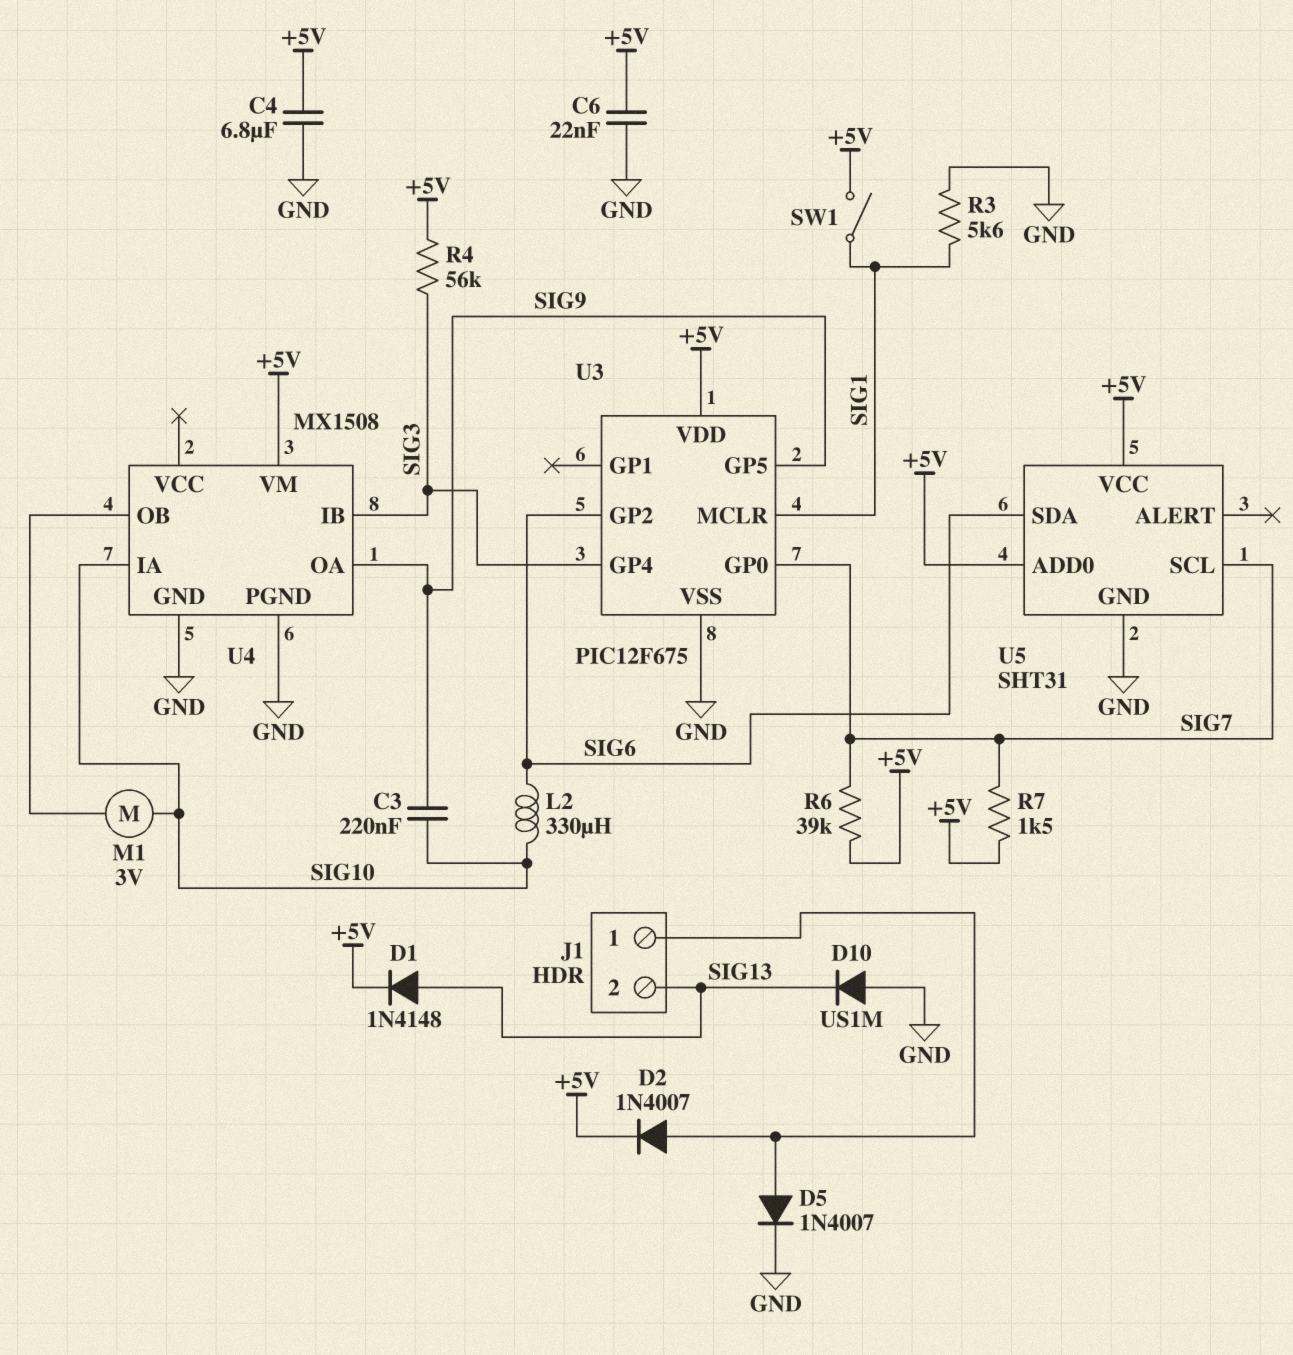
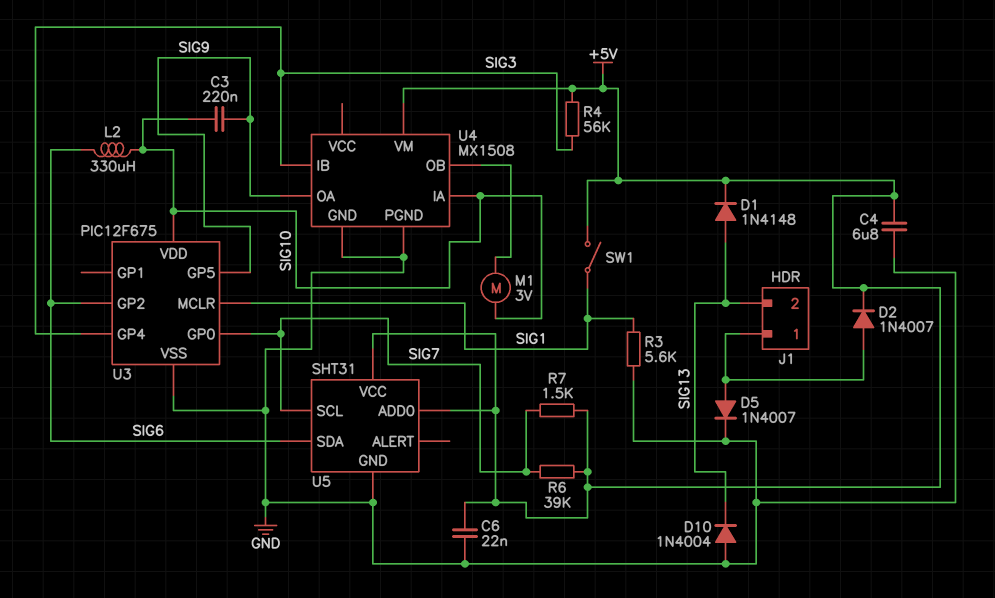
D10: diode US1M (A GND, K SIG13) -> diode 1N4004 (A GND, K SIG13)
U3 pin VDD: +5V -> SIG10

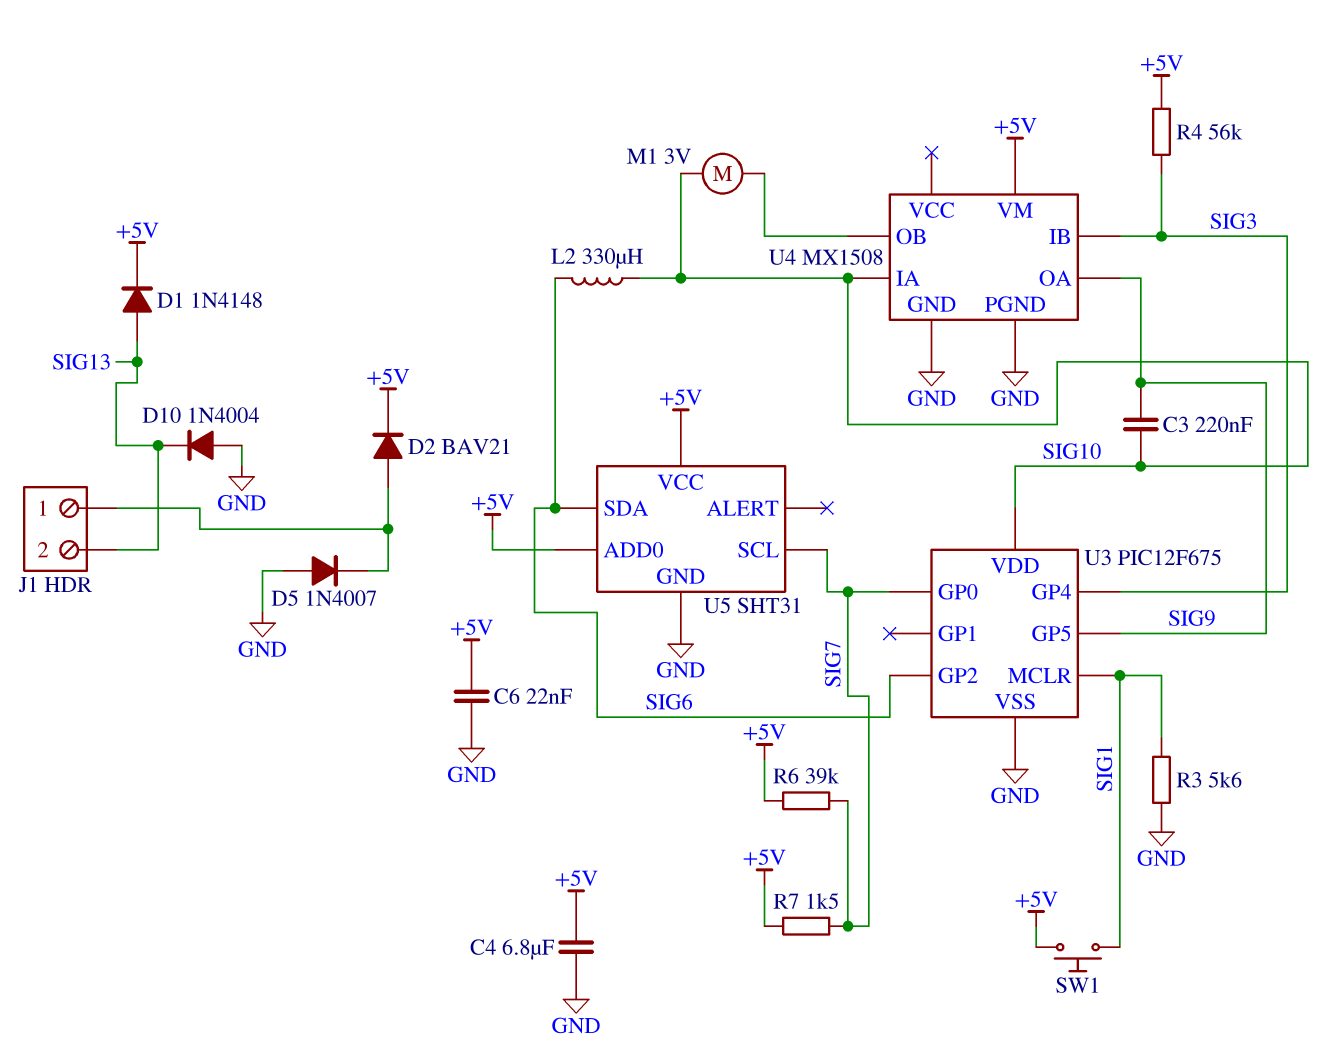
D2: diode 1N4007 (A J1/1, K +5V) -> diode BAV21 (A J1/1, K +5V)
D5: diode 1N4007 (A J1/1, K GND) -> diode 1N4007 (A GND, K J1/1)
SW1: switch (+5V, SIG1) -> button (+5V, SIG1)

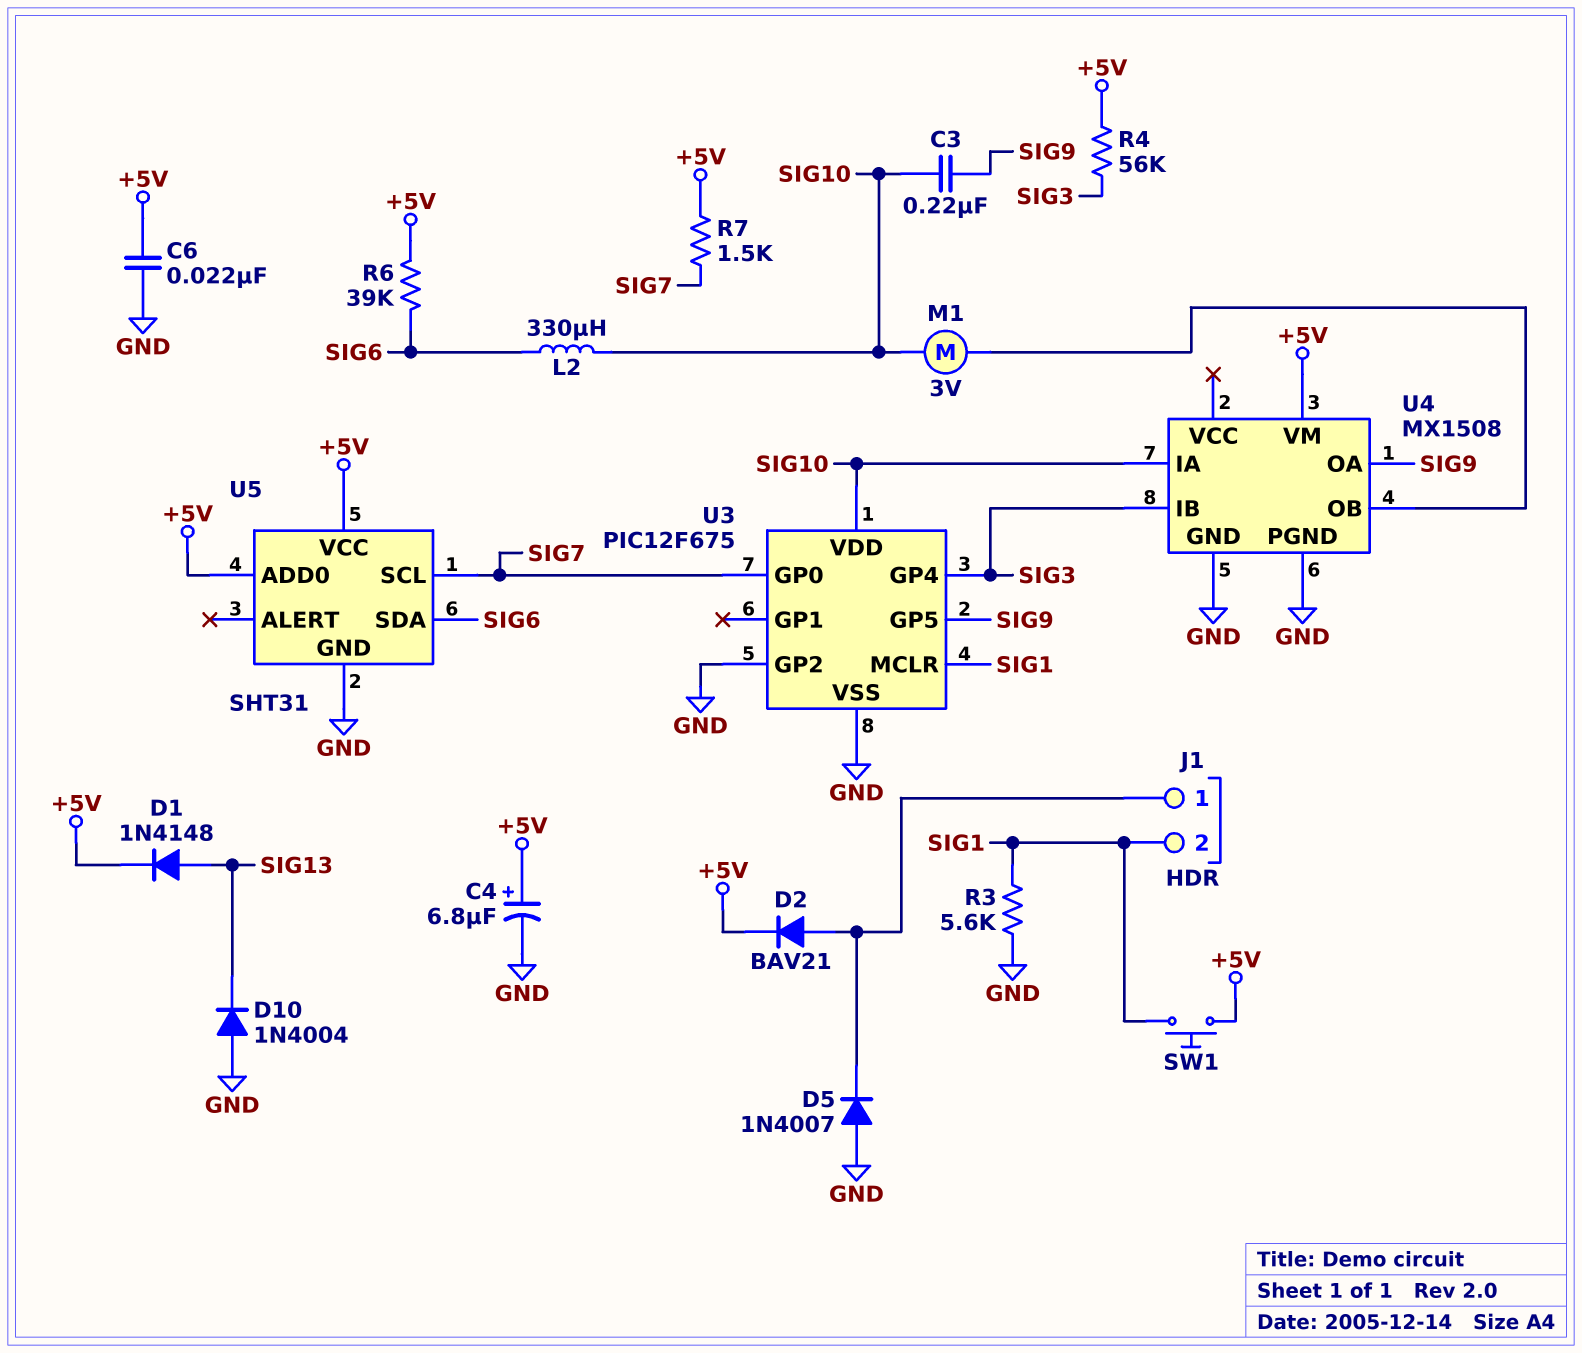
C4: 6.8uF (+5V, GND) -> 6.8uF (plus +5V, minus GND)
J1 pin 2: SIG13 -> SIG1
R6: 39k (+5V, SIG7) -> 39k (+5V, SIG6)
U3 pin GP2: SIG6 -> GND

